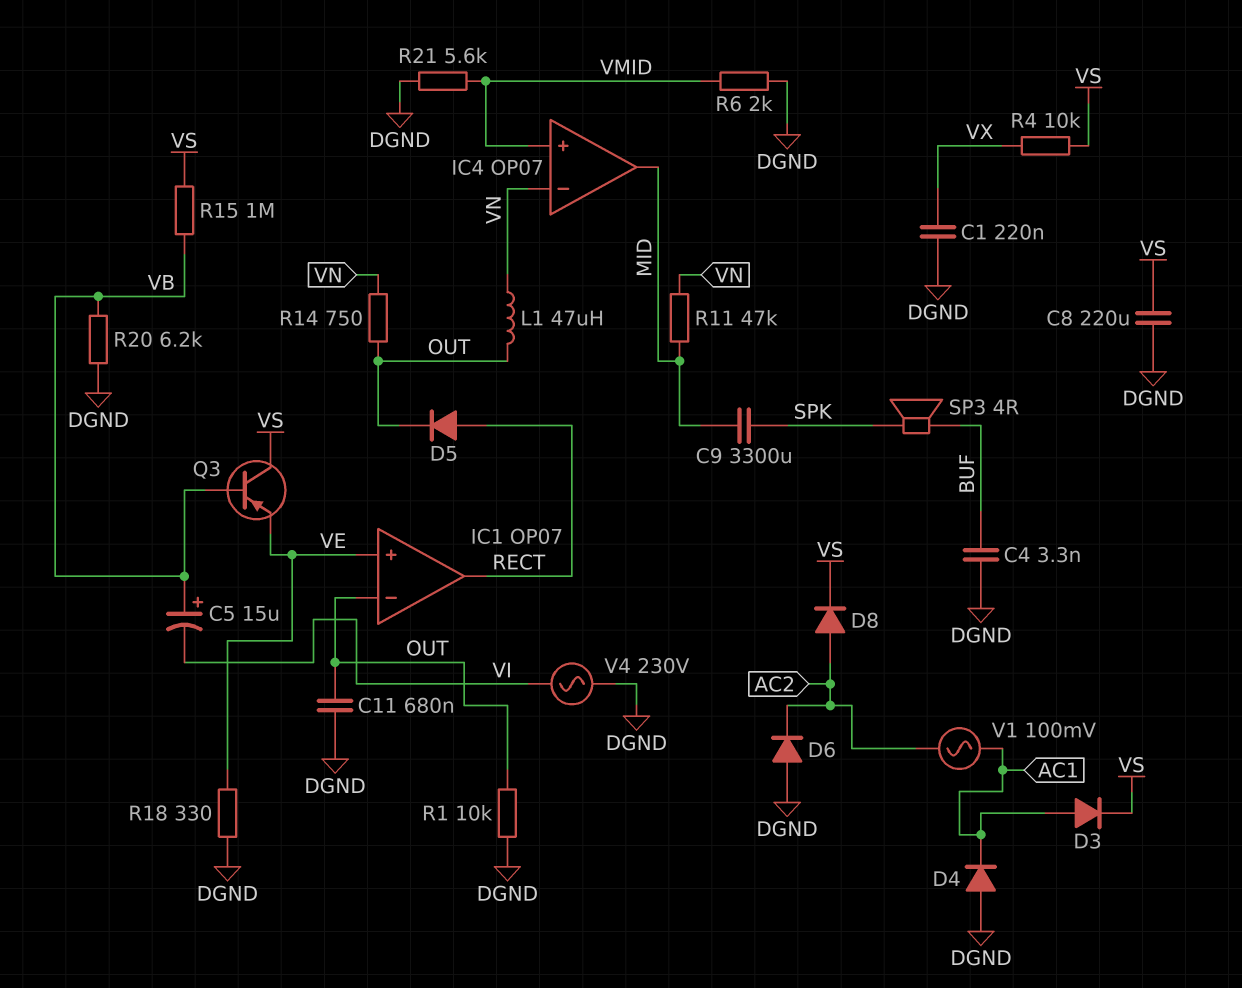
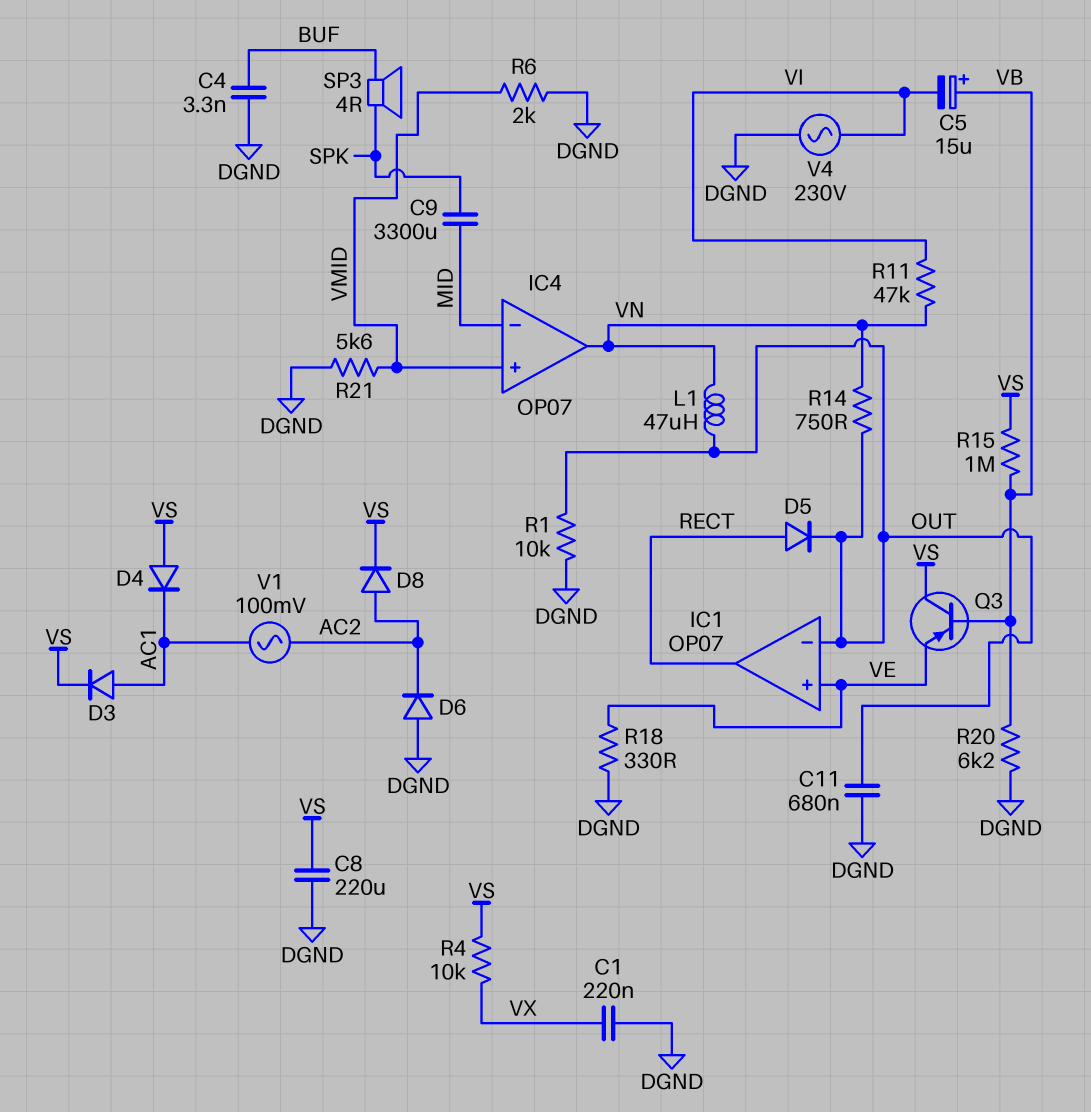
D4: diode (A DGND, K AC1) -> diode (A VS, K AC1)
IC4 pin in-: VN -> MID
IC4 pin out: MID -> VN
R11: 47k (MID, VN) -> 47k (VI, VN)

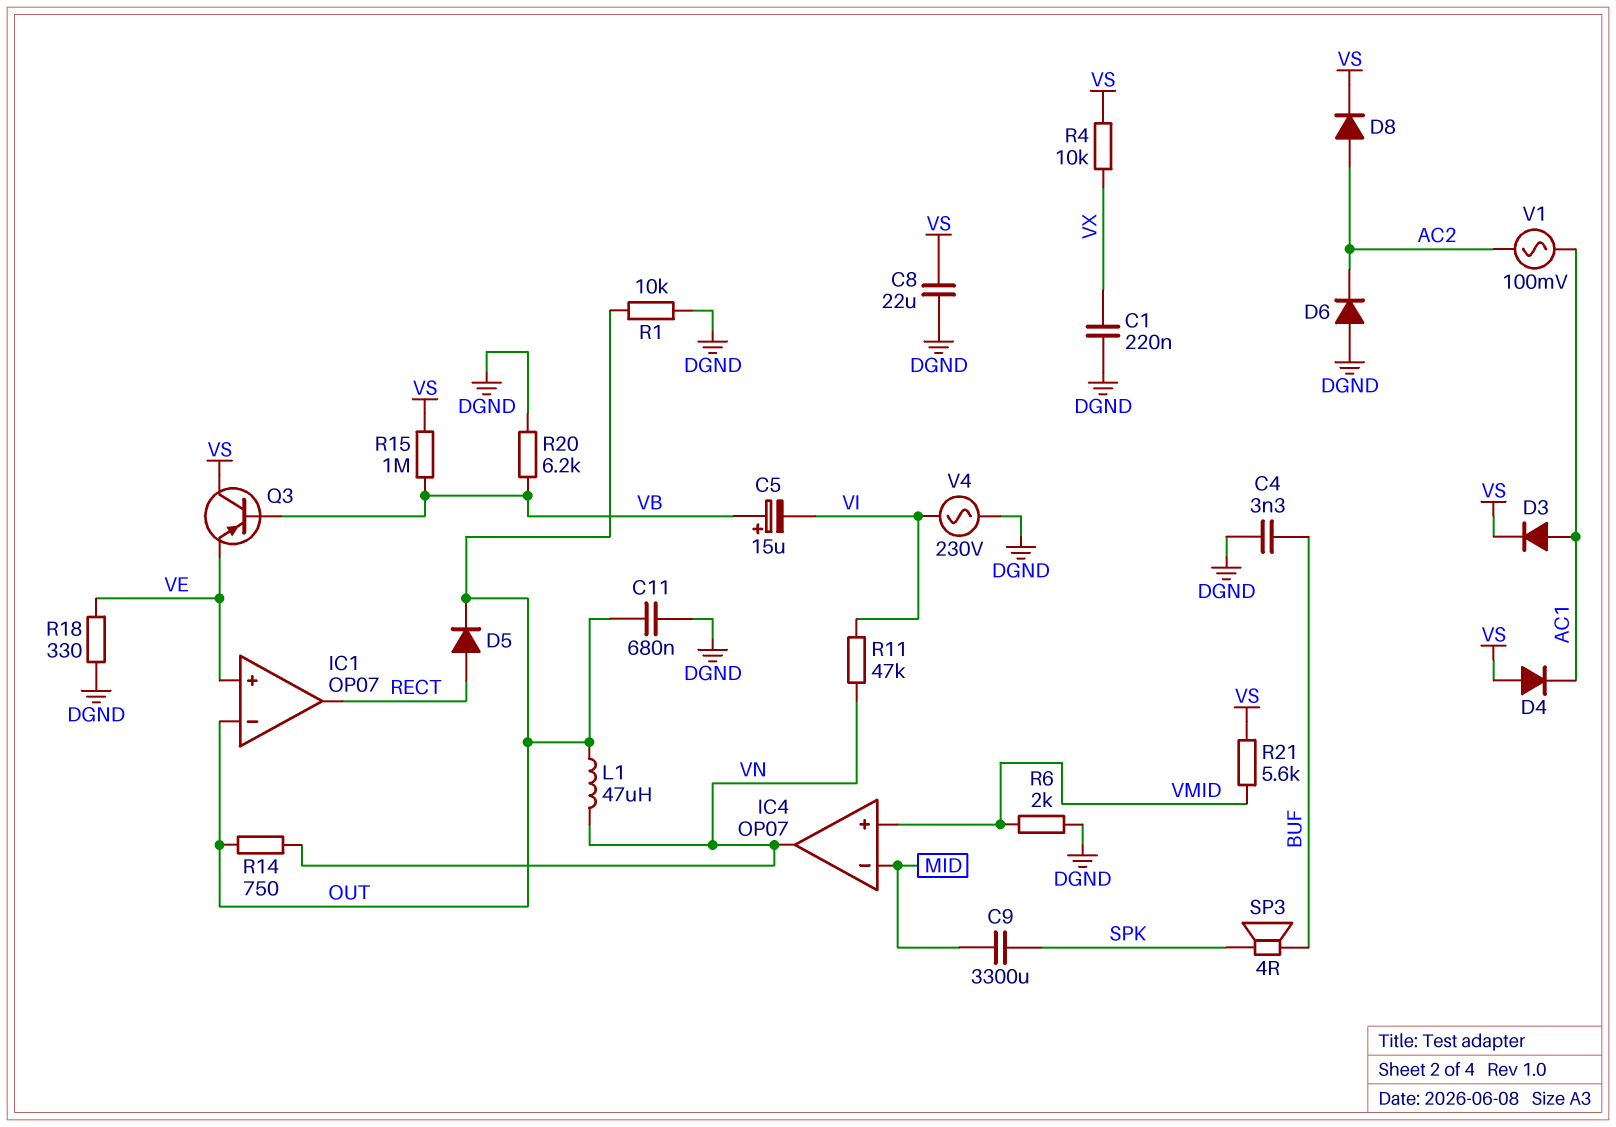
C8: 220uF (DGND, VS) -> 22uF (DGND, VS)
R21: 5.6k (DGND, VMID) -> 5.6k (VMID, VS)

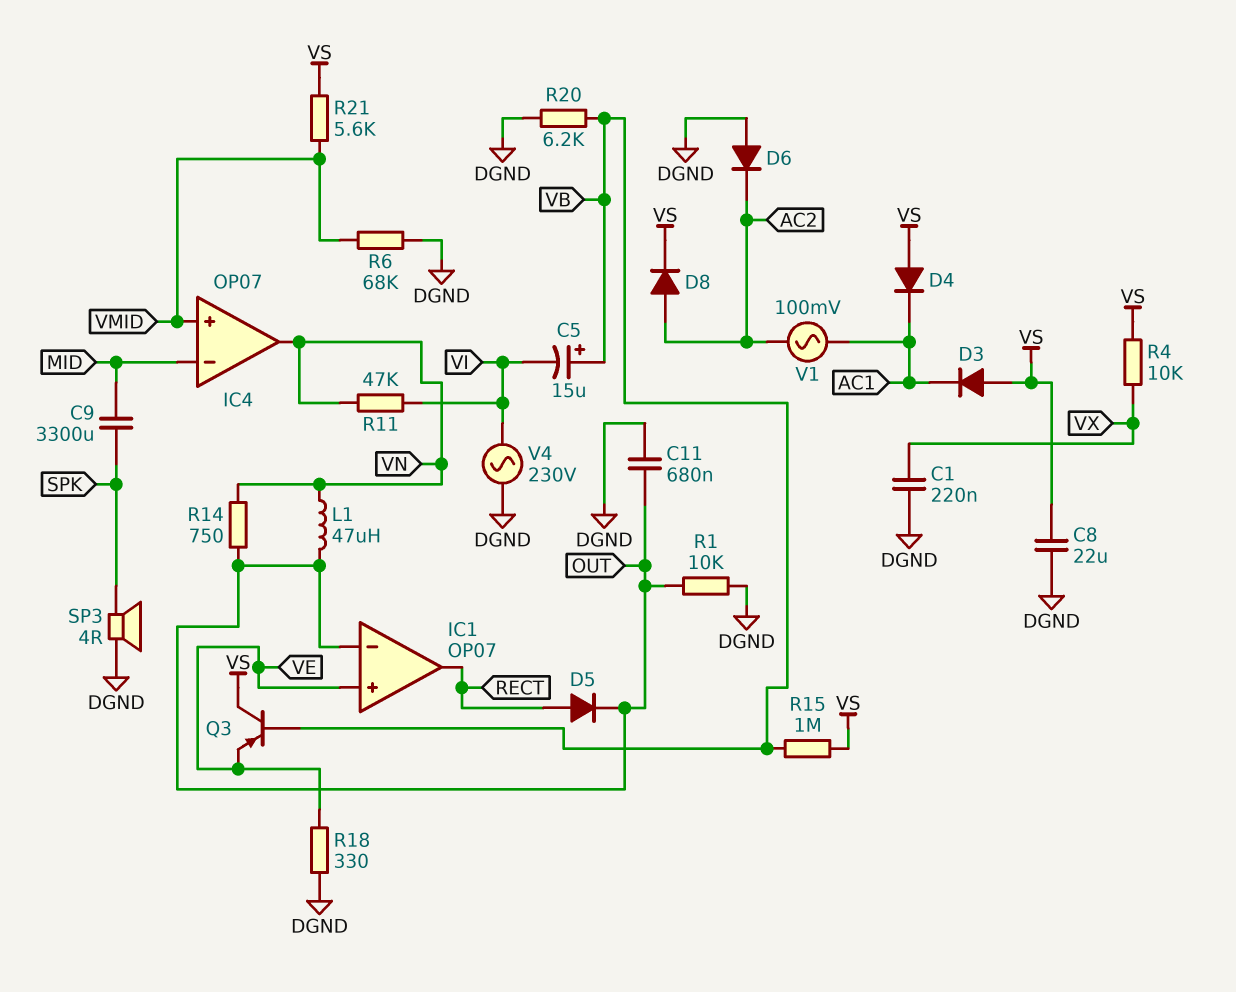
C4: 3.3nF (BUF, DGND) -> none
D3: diode (A AC1, K VS) -> diode (A VS, K AC1)
R6: 2k (DGND, VMID) -> 68k (DGND, VMID)
SP3: speaker 4R (BUF, SPK) -> speaker 4R (DGND, SPK)

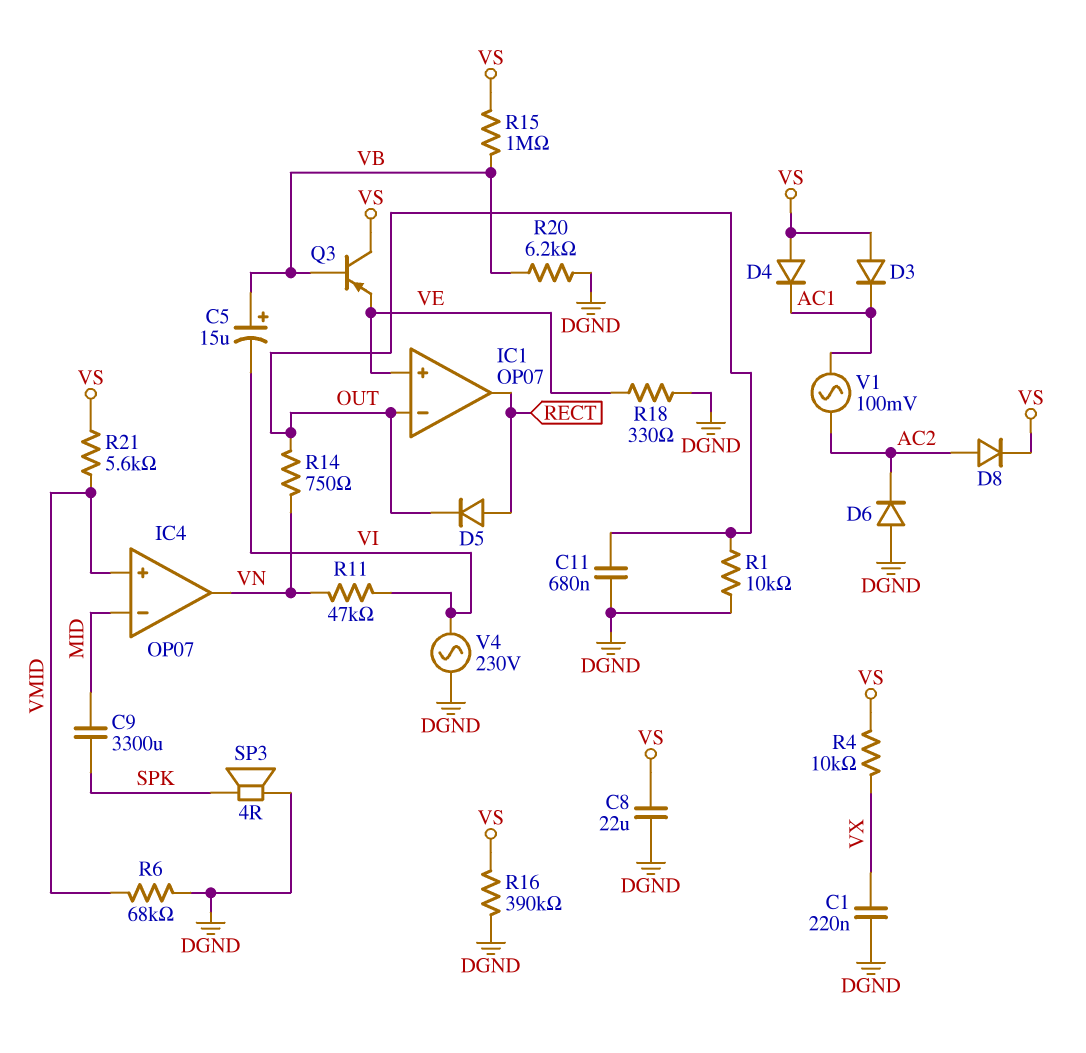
L1: 47uH (OUT, VN) -> none
R16: none -> 390k (DGND, VS)

